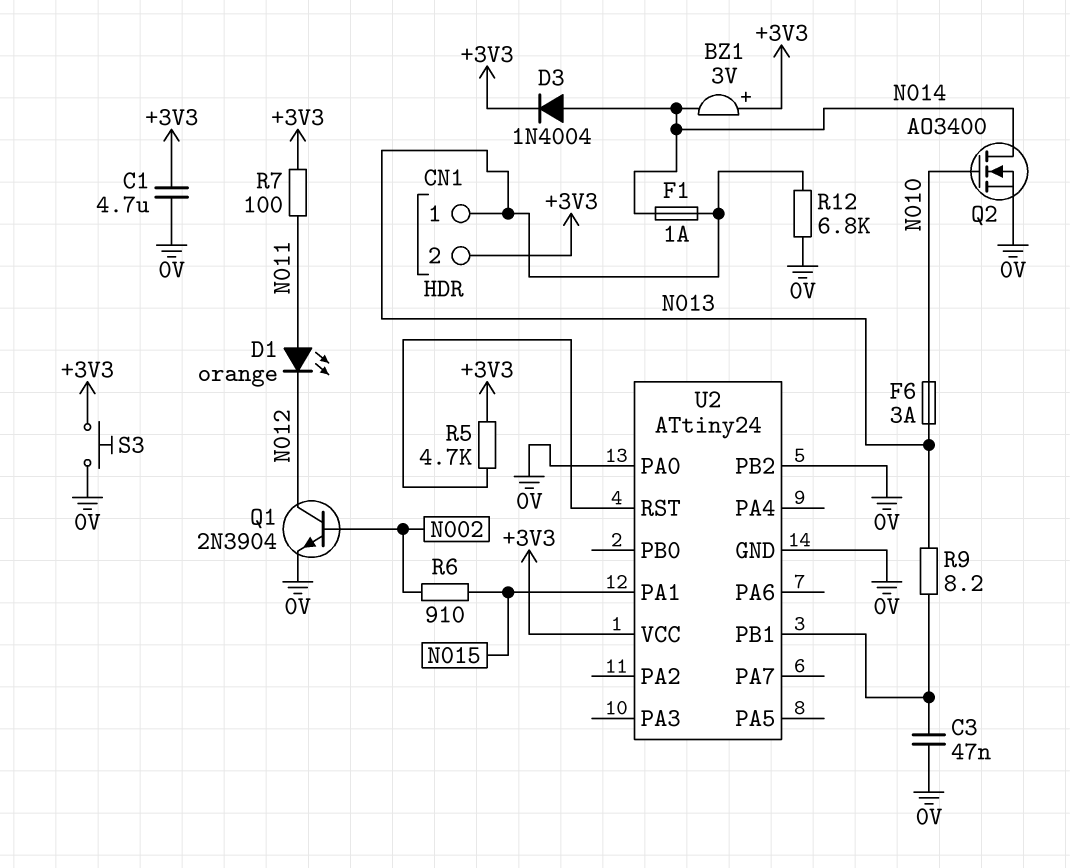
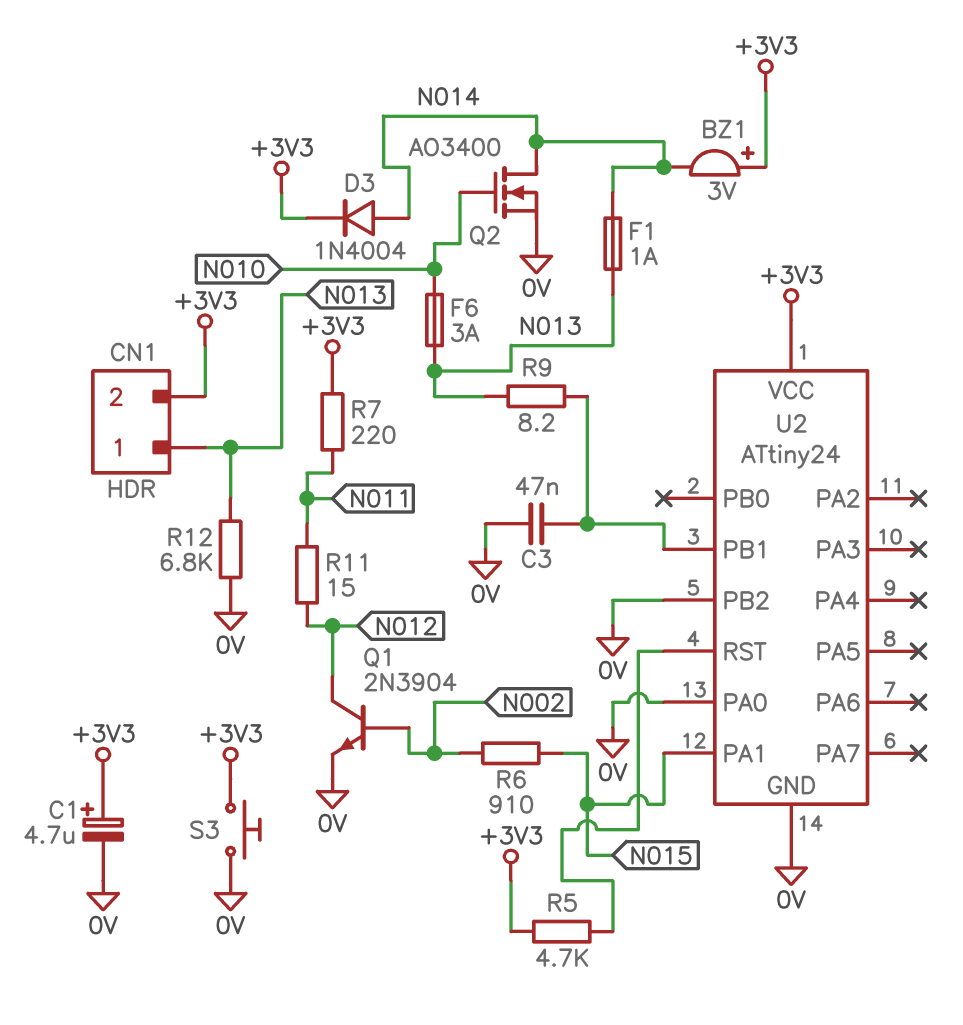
C1: 4.7uF (+3V3, 0V) -> 4.7uF (plus +3V3, minus 0V)
D1: LED orange (A N011, K N012) -> none
R7: 100 (+3V3, N011) -> 220 (+3V3, N011)
R11: none -> 15 (N011, N012)

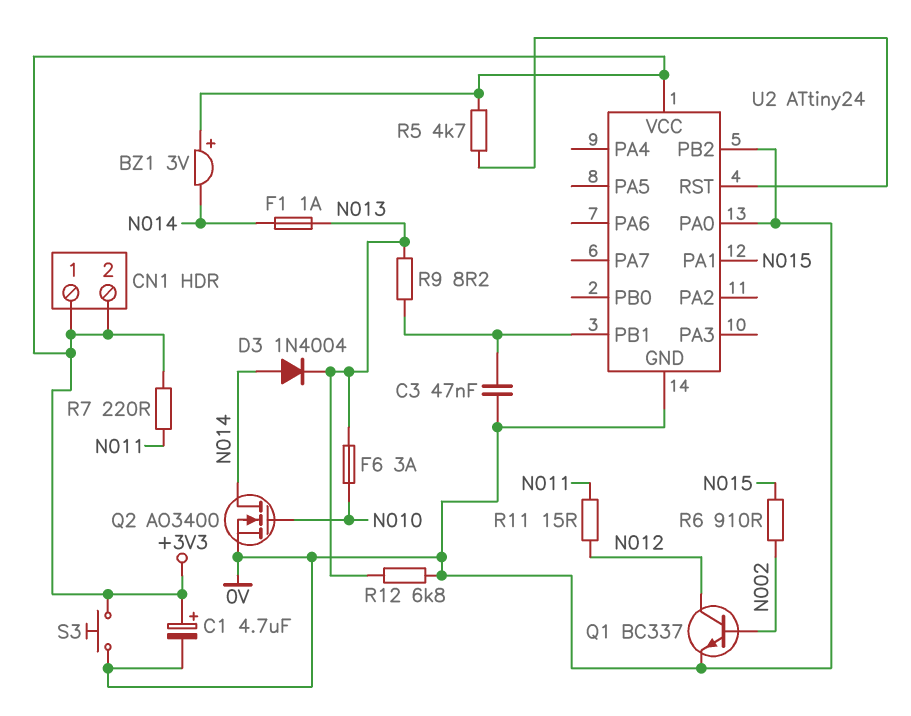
CN1 pin 1: N013 -> +3V3
D3: diode 1N4004 (A N014, K +3V3) -> diode 1N4004 (A N014, K N013)
Q1: NPN 2N3904 (B N002, C N012, E 0V) -> NPN BC337 (B N002, C N012, E 0V)

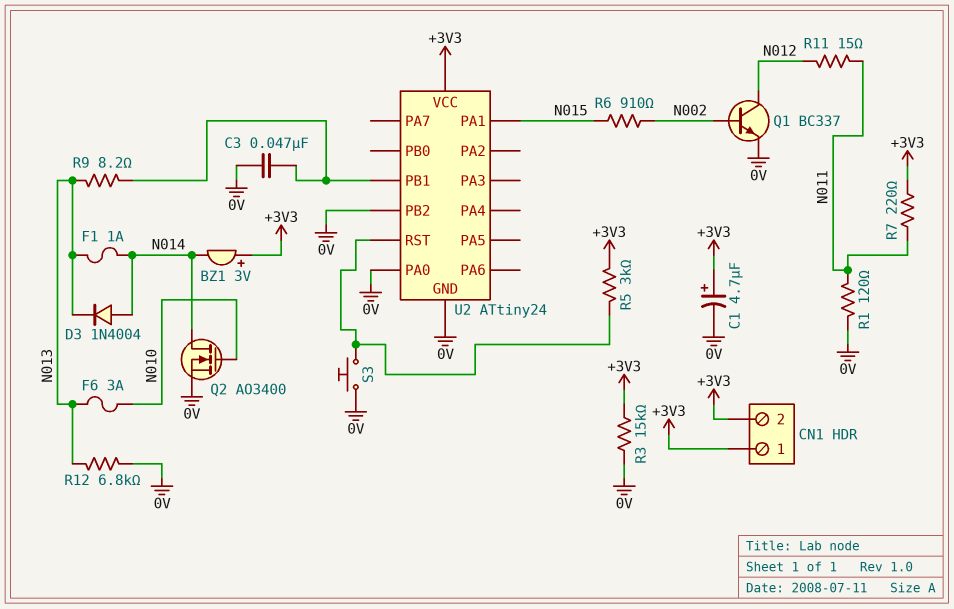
R1: none -> 120 (0V, N011)
R3: none -> 15k (+3V3, 0V)
R5: 4.7k (+3V3, U2/RST) -> 3k (+3V3, U2/RST)
S3: button (+3V3, 0V) -> button (0V, U2/RST)

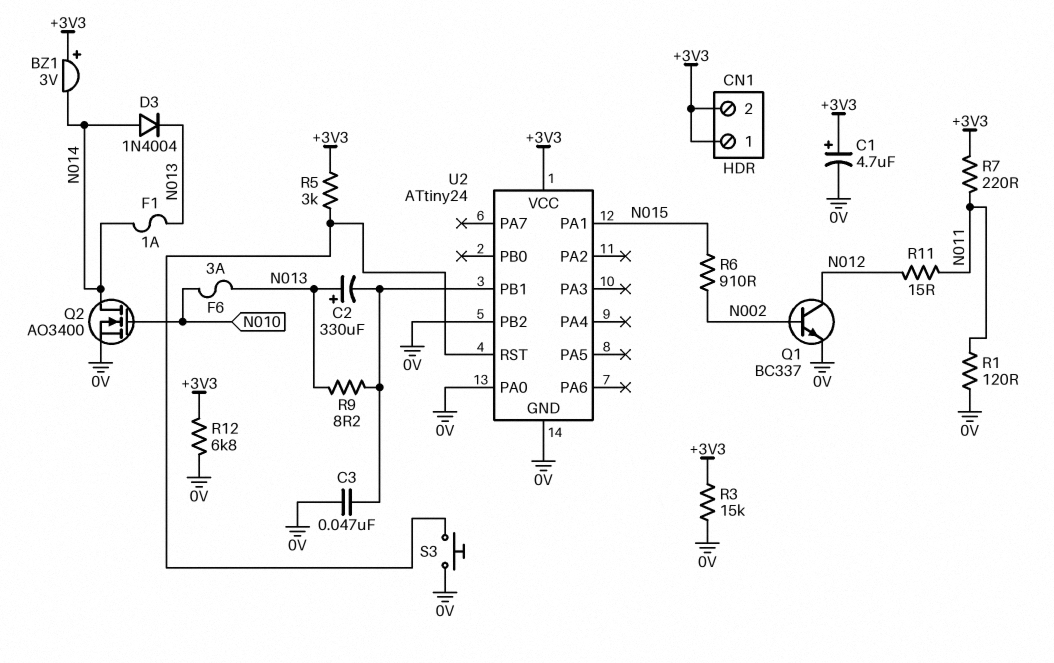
C2: none -> 330uF (plus N013, minus U2/PB1)
R12: 6.8k (0V, N013) -> 6.8k (+3V3, 0V)

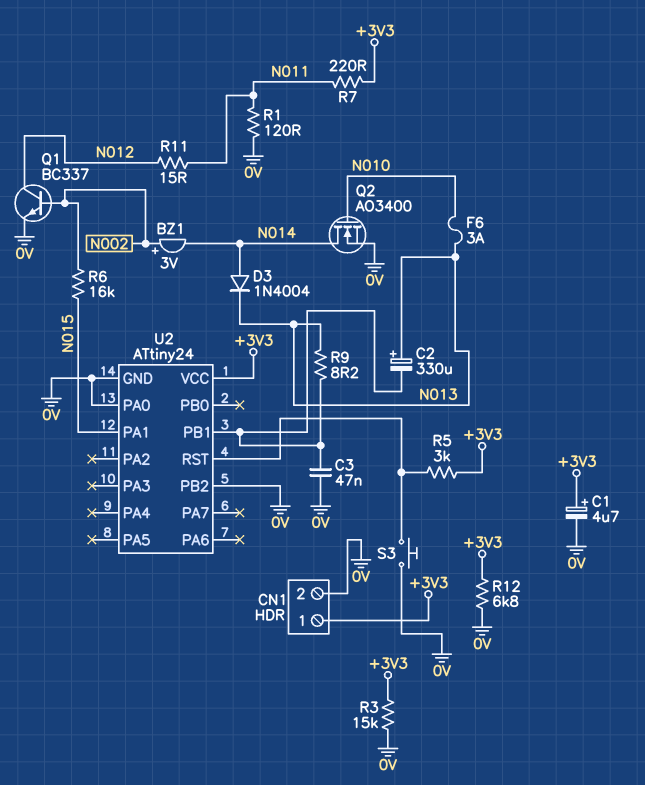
BZ1: buzzer 3V (plus +3V3, minus N014) -> buzzer 3V (plus N002, minus N014)
CN1 pin 2: +3V3 -> 0V
F1: 1A (N013, N014) -> none
R6: 910 (N002, N015) -> 16k (N002, N015)

